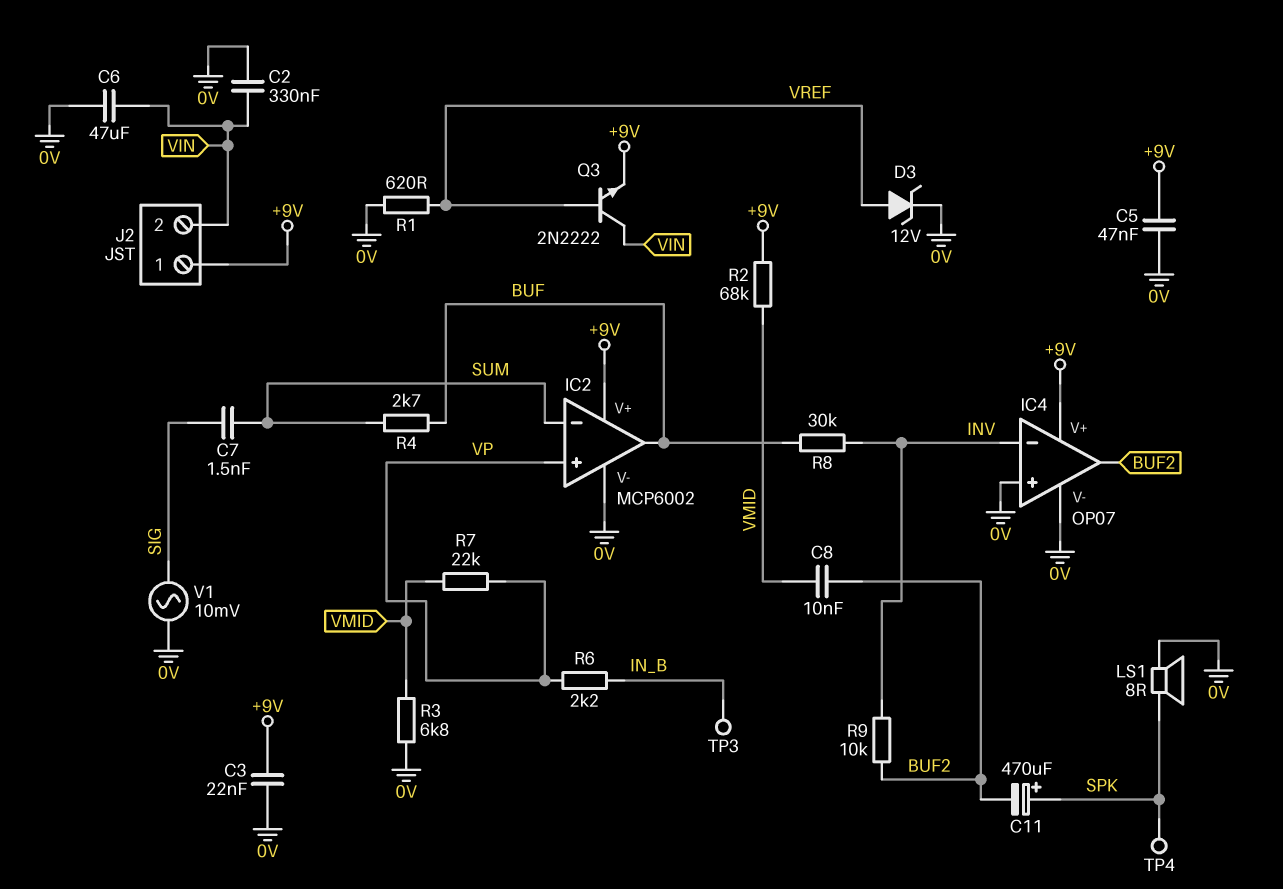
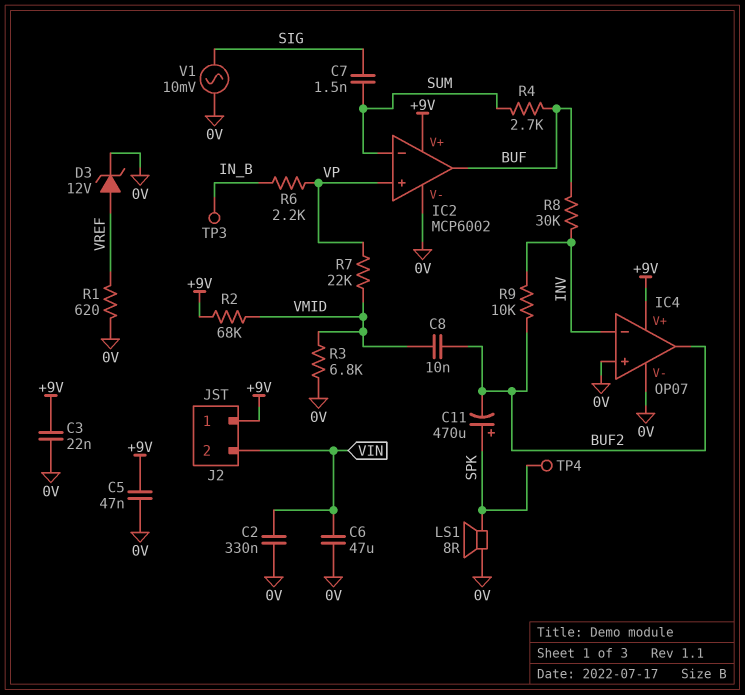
Q3: NPN 2N2222 (B VREF, C VIN, E +9V) -> none

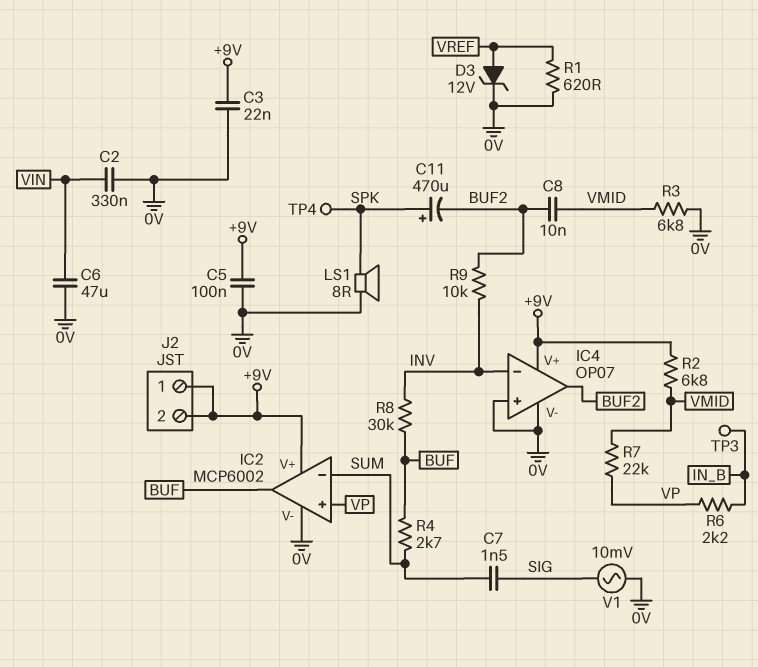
C5: 47nF (+9V, 0V) -> 100nF (+9V, 0V)
J2 pin 2: VIN -> +9V
R2: 68k (+9V, VMID) -> 6.8k (+9V, VMID)

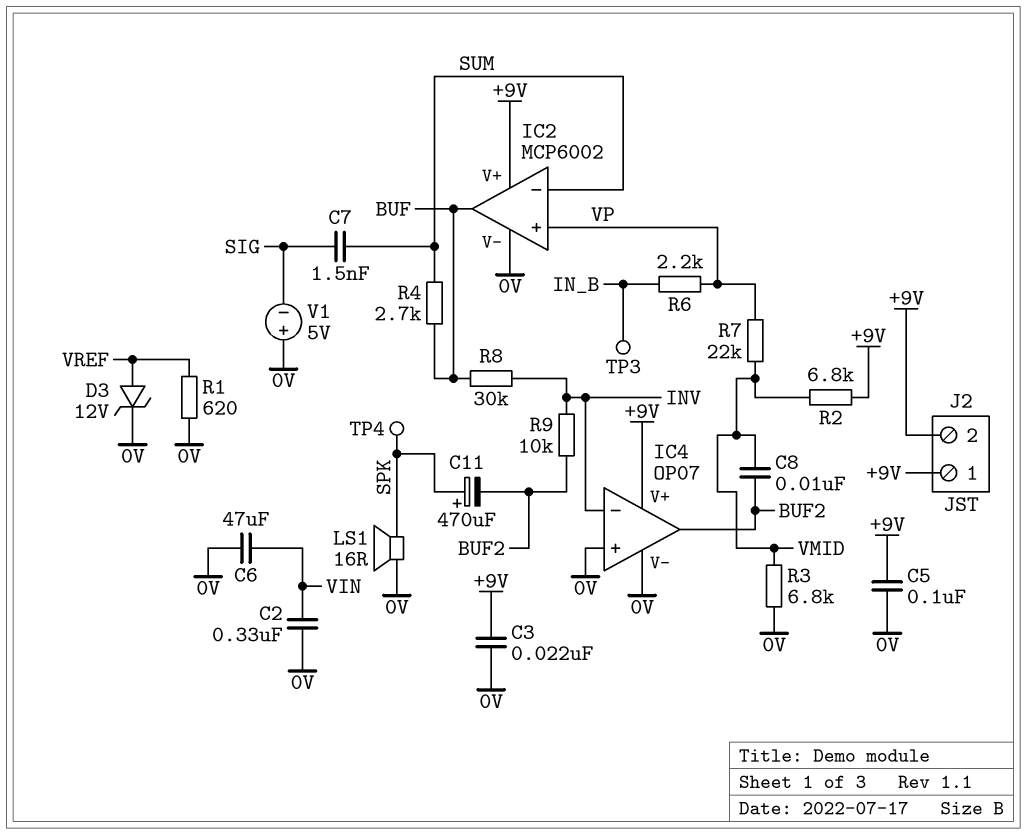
LS1: speaker 8R (0V, SPK) -> speaker 16R (0V, SPK)
V1: AC 10mV (0V, SIG) -> 5V (plus 0V, minus SIG)

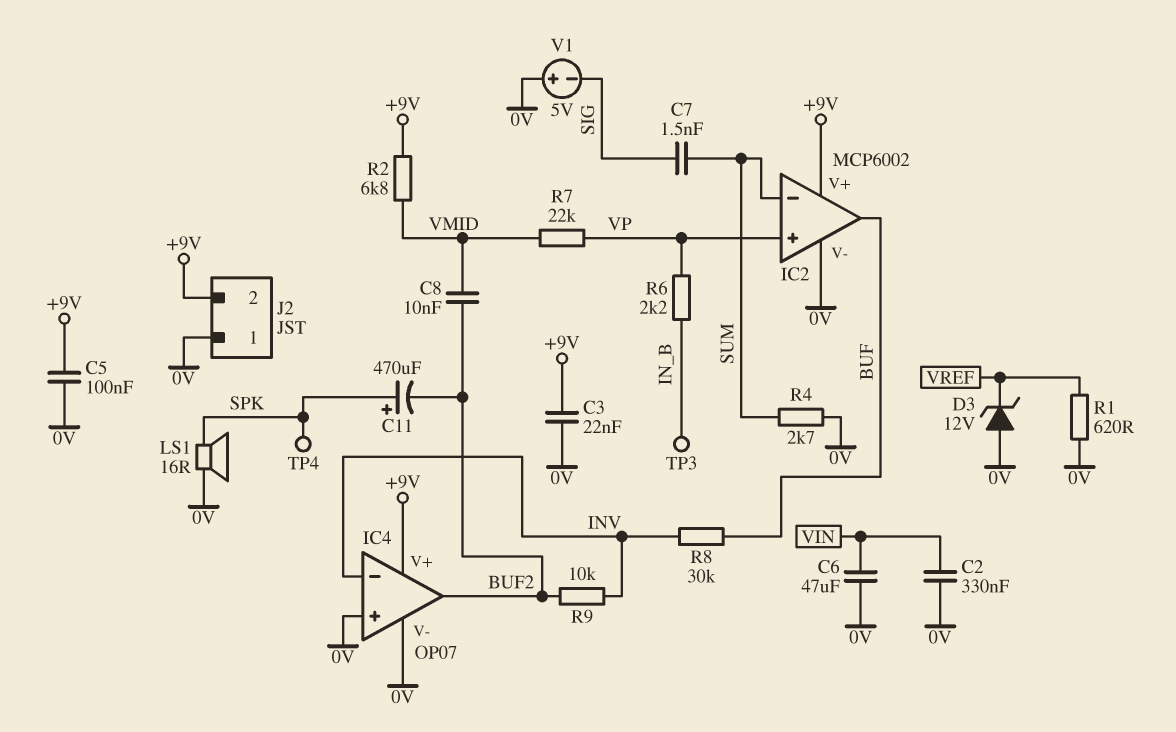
D3: zener 12V (A VREF, K 0V) -> zener 12V (A 0V, K VREF)
J2 pin 1: +9V -> 0V
R3: 6.8k (0V, VMID) -> none
R4: 2.7k (BUF, SUM) -> 2.7k (0V, SUM)

